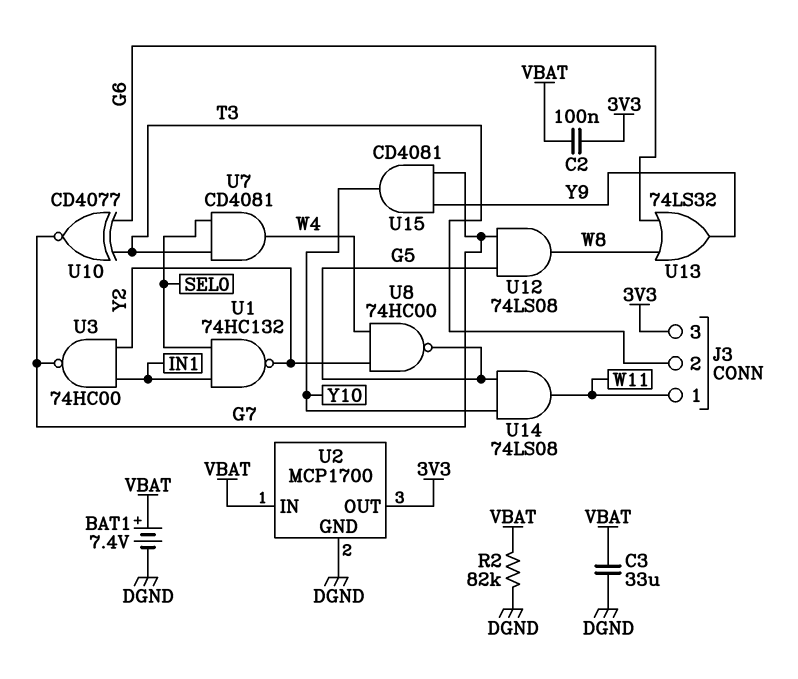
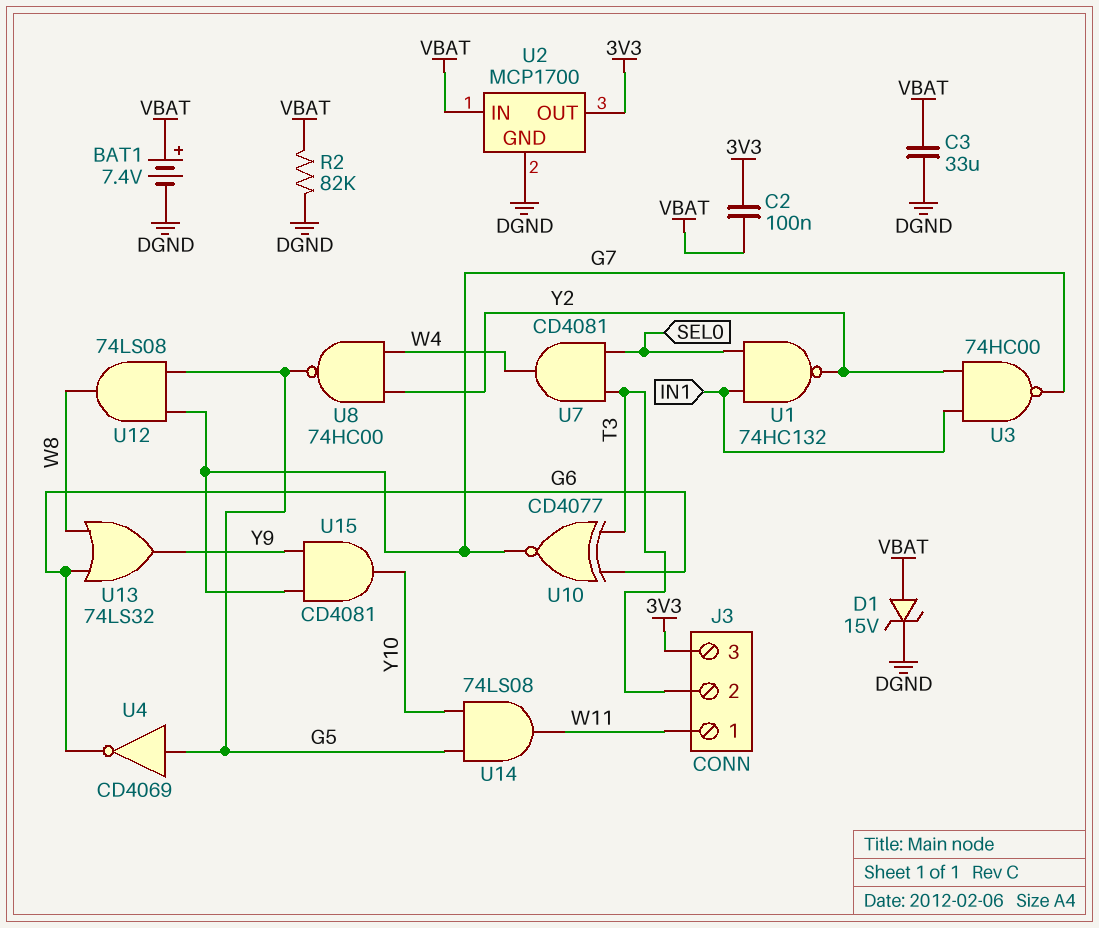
D1: none -> zener 15V (A VBAT, K DGND)
U4: none -> NOT CD4069 (in G5, out G6)

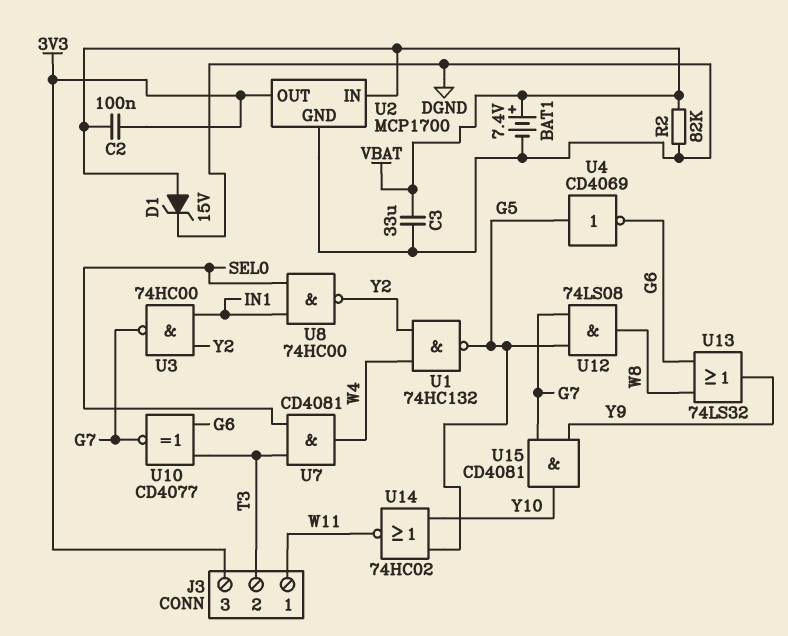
U1: NAND 74HC132 (in IN1, in SEL0, out Y2) -> NAND 74HC132 (in W4, in Y2, out G5)
U8: NAND 74HC00 (in W4, in Y2, out G5) -> NAND 74HC00 (in IN1, in SEL0, out Y2)
U14: AND 74LS08 (in G5, in Y10, out W11) -> NOR 74HC02 (in G5, in Y10, out W11)

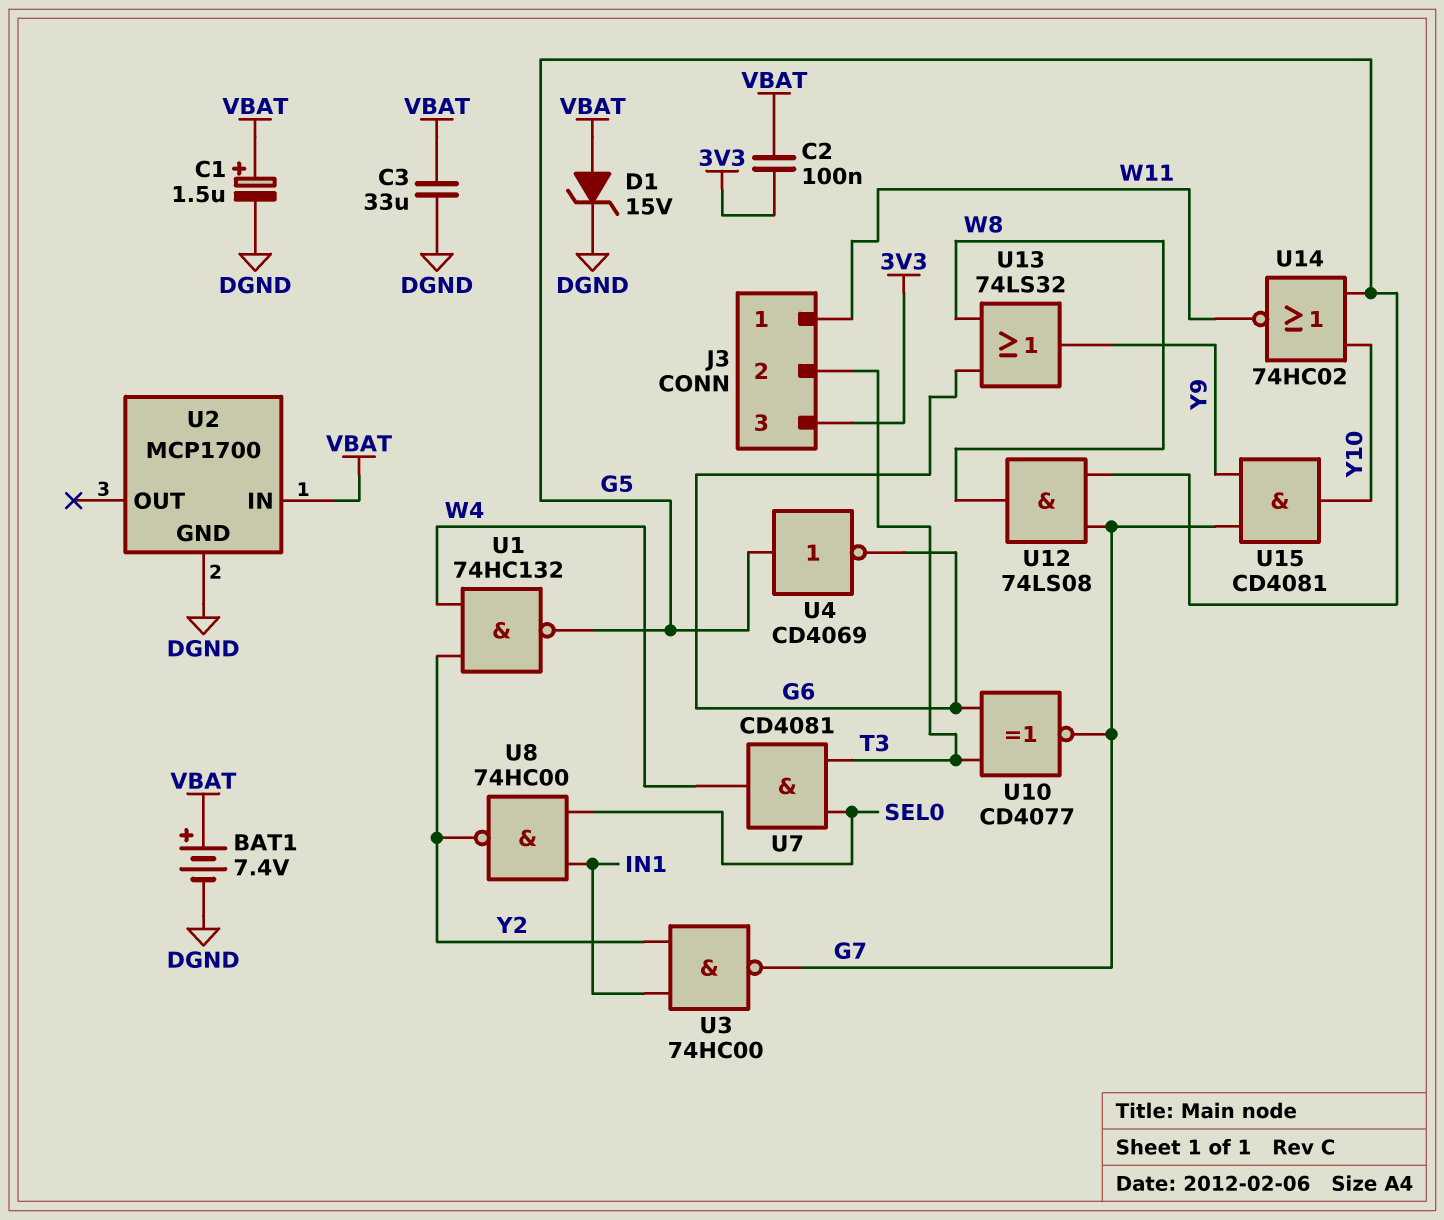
C1: none -> 1.5uF (plus VBAT, minus DGND)
R2: 82k (DGND, VBAT) -> none
U2 pin OUT: 3V3 -> none

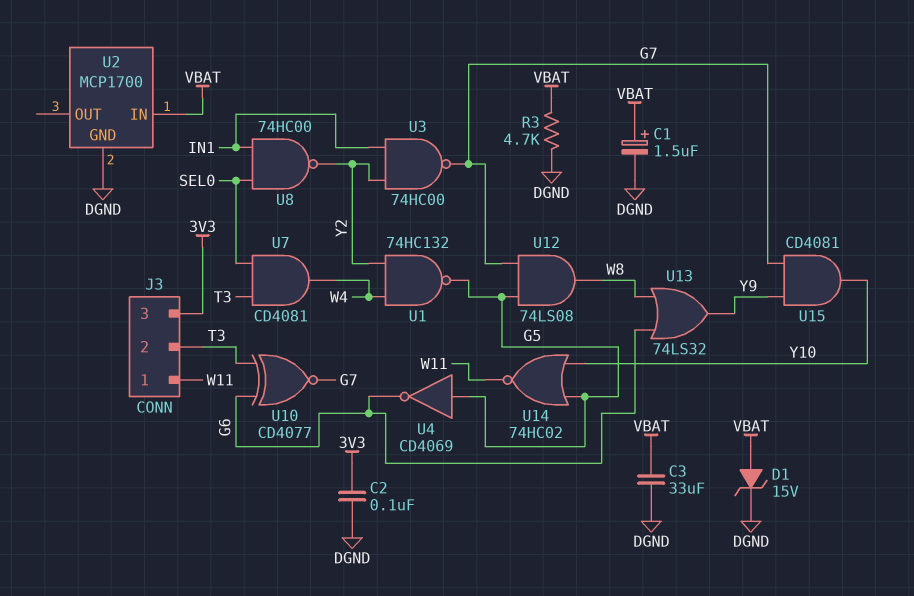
BAT1: 7.4V (plus VBAT, minus DGND) -> none
C2: 100nF (3V3, VBAT) -> 100nF (3V3, DGND)
R3: none -> 4.7k (DGND, VBAT)

